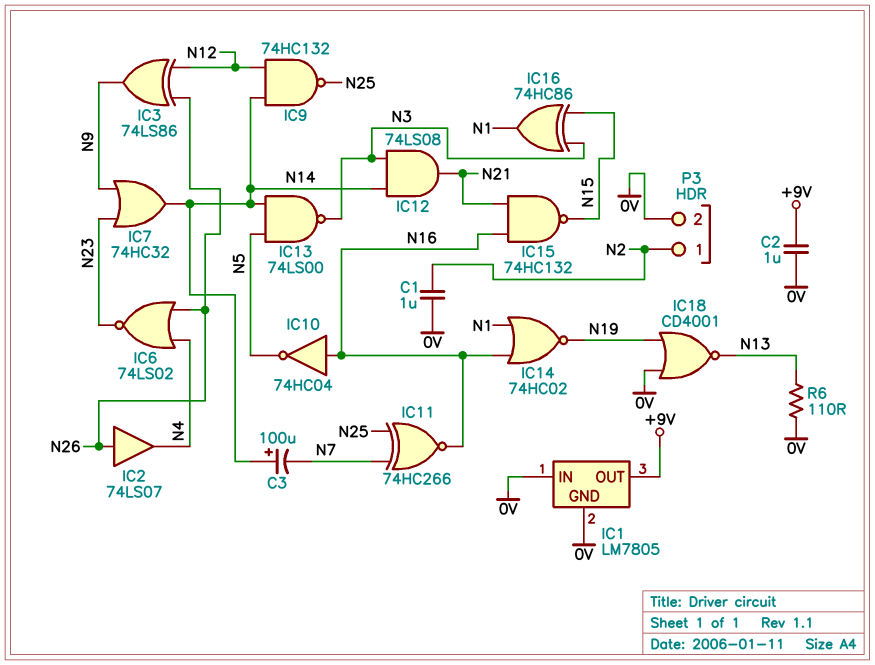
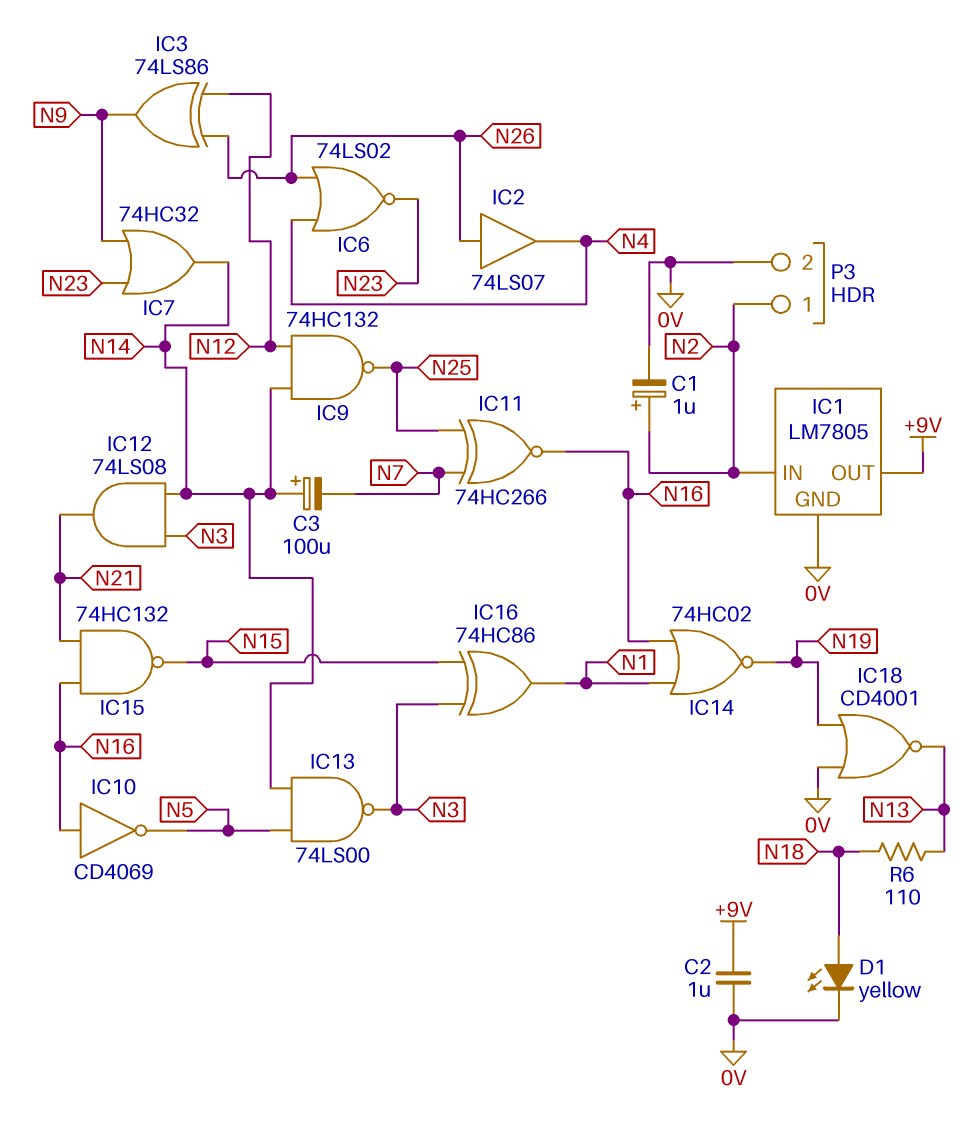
C1: 1uF (0V, N2) -> 1uF (plus N2, minus 0V)
D1: none -> LED yellow (A N18, K 0V)
IC1 pin IN: 0V -> N2
IC10: NOT 74HC04 (in N16, out N5) -> NOT CD4069 (in N16, out N5)
R6: 110 (0V, N13) -> 110 (N13, N18)

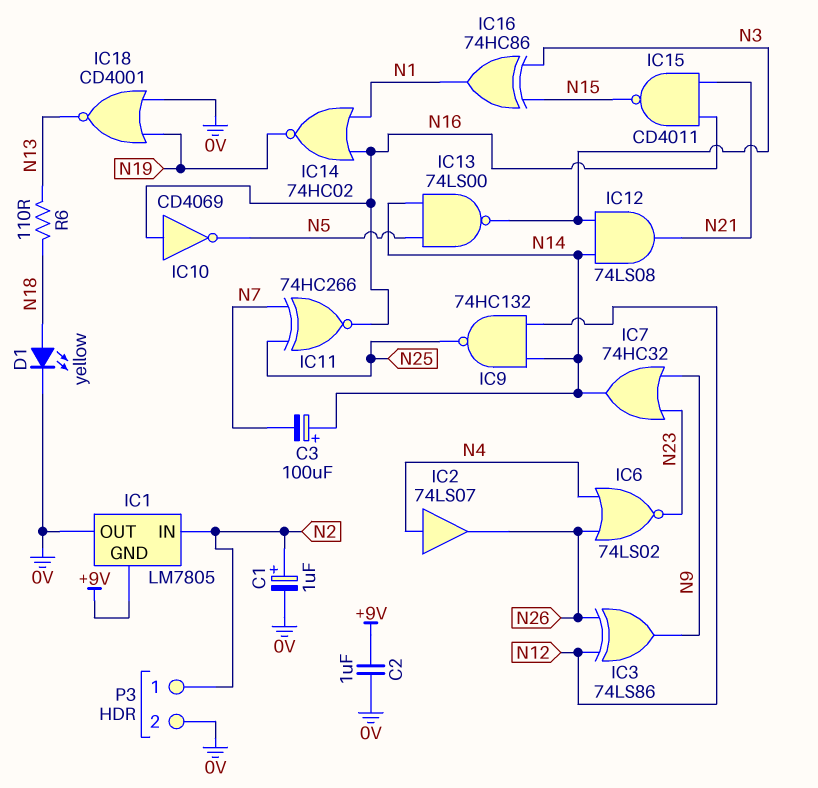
IC1 pin GND: 0V -> +9V
IC1 pin OUT: +9V -> 0V
IC2: buffer 74LS07 (in N26, out N4) -> buffer 74LS07 (in N4, out N26)
IC15: NAND 74HC132 (in N16, in N21, out N15) -> NAND CD4011 (in N16, in N21, out N15)

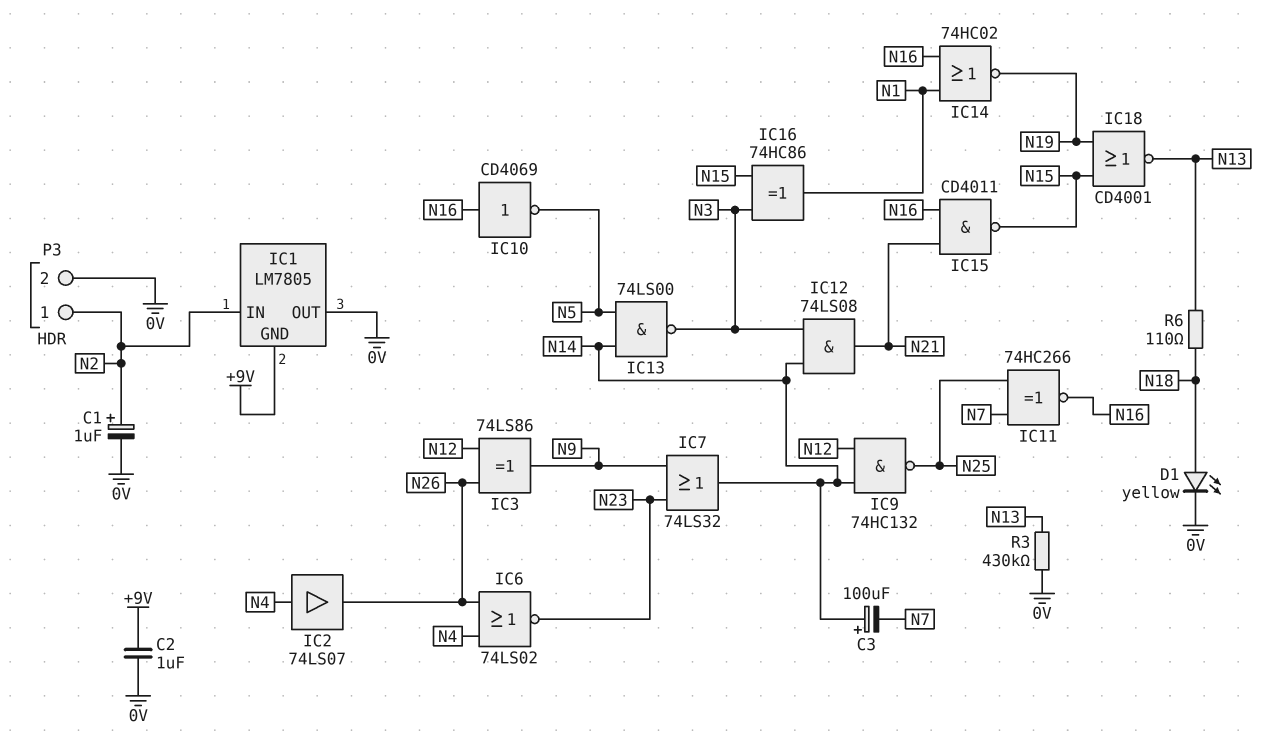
IC7: OR 74HC32 (in N9, in N23, out N14) -> OR 74LS32 (in N9, in N23, out N14)
IC18: NOR CD4001 (in 0V, in N19, out N13) -> NOR CD4001 (in N15, in N19, out N13)
R3: none -> 430k (0V, N13)

